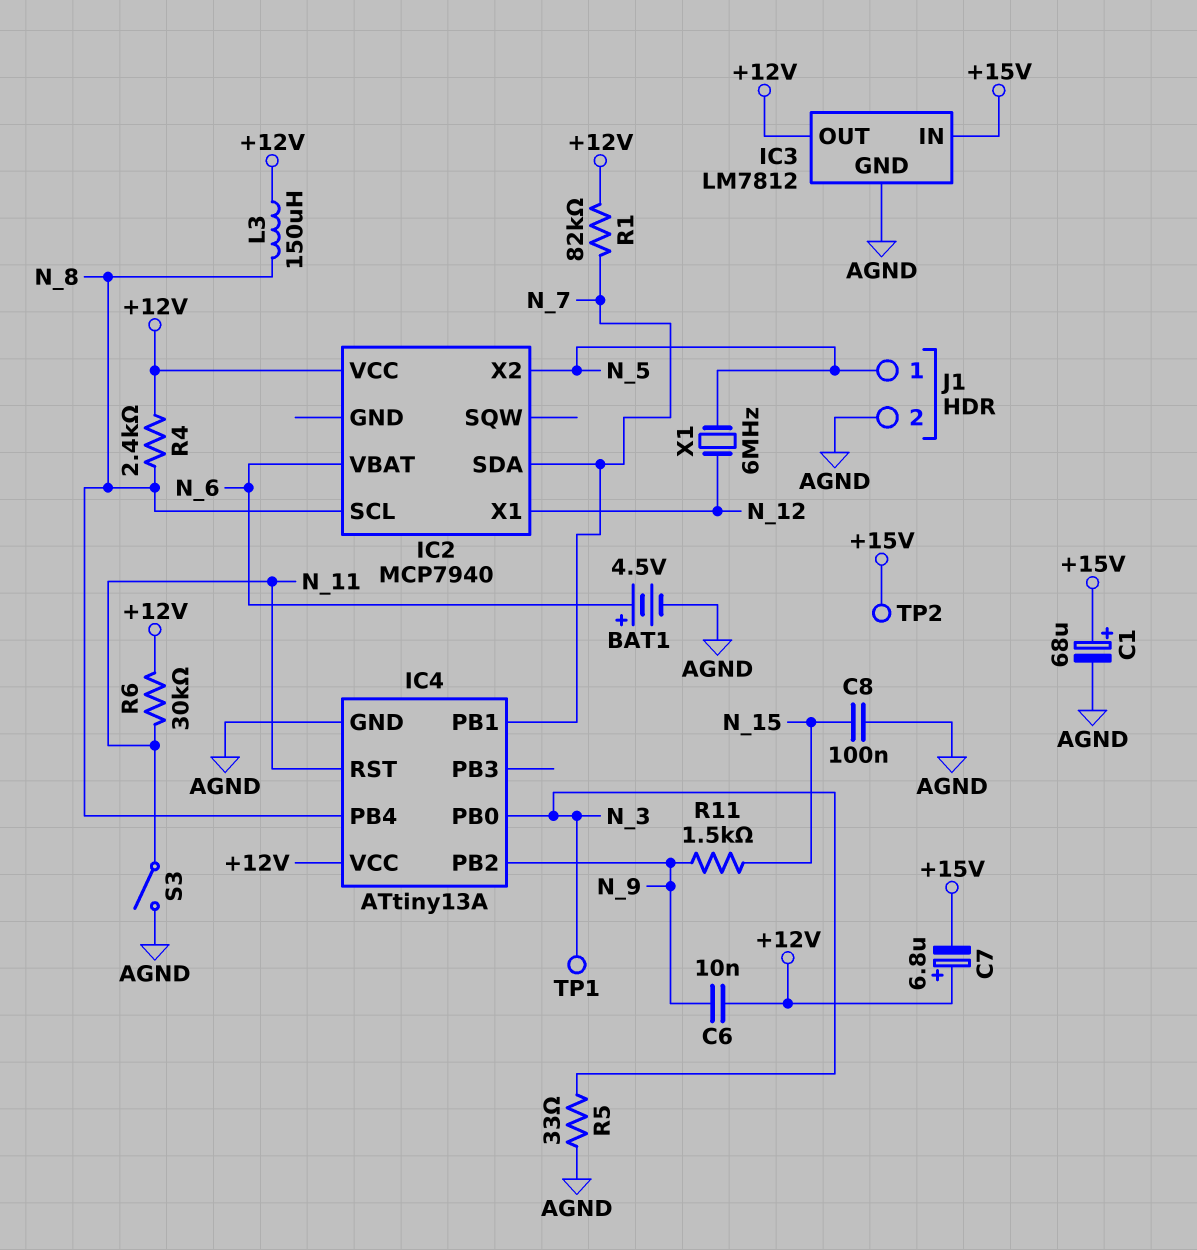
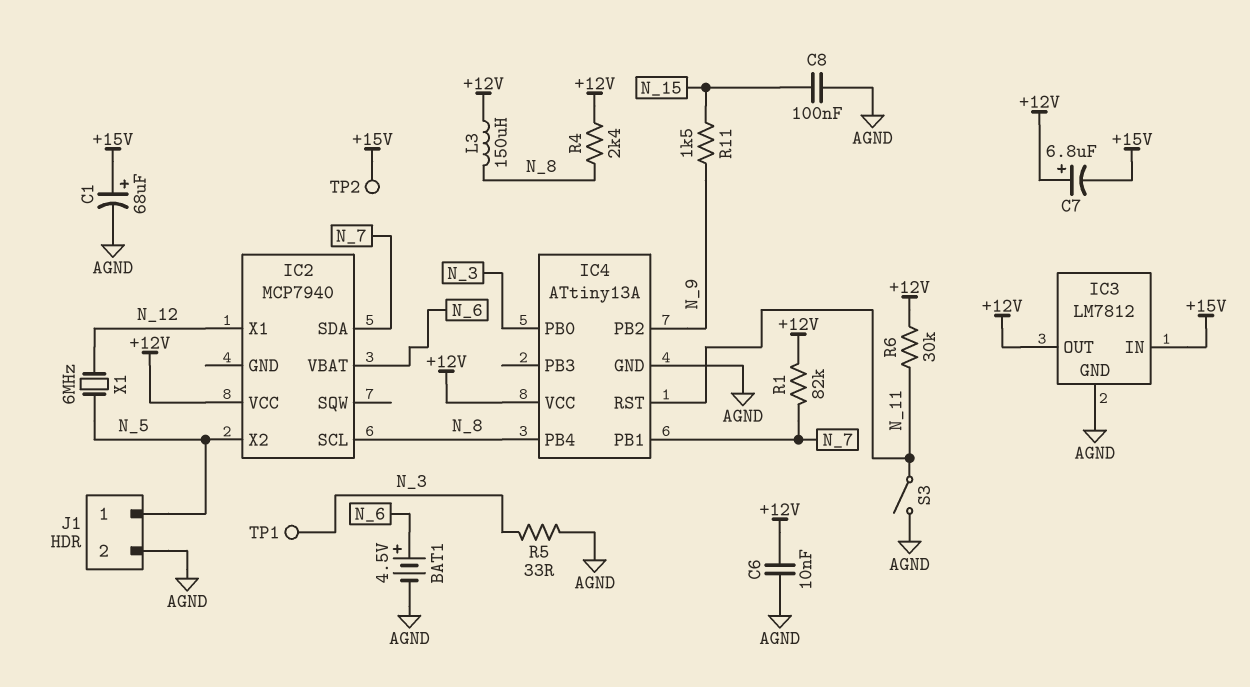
C6: 10nF (+12V, N_9) -> 10nF (+12V, AGND)

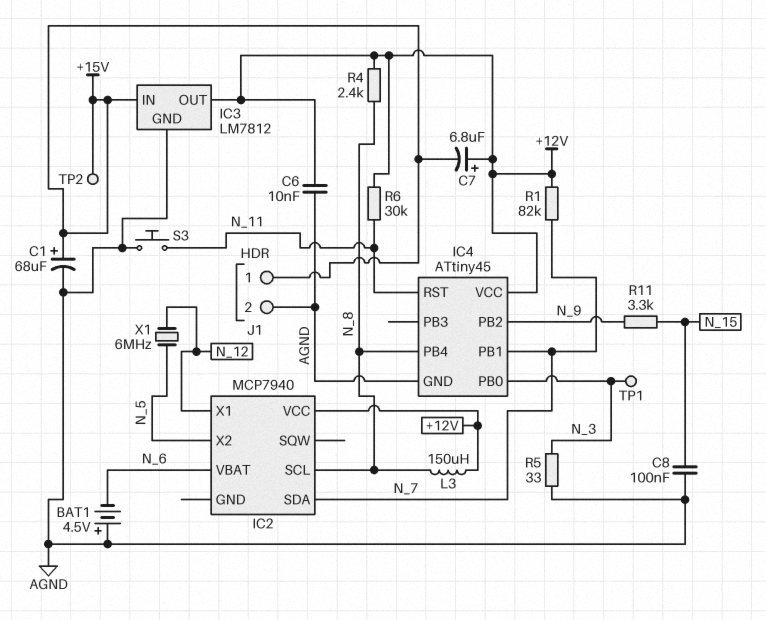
BAT1: 4.5V (plus N_6, minus AGND) -> 4.5V (plus AGND, minus N_6)
IC4: ATtiny13A -> ATtiny45
J1 pin 1: N_5 -> +15V
R11: 1.5k (N_9, N_15) -> 3.3k (N_9, N_15)
S3: switch (AGND, N_11) -> button (AGND, N_11)

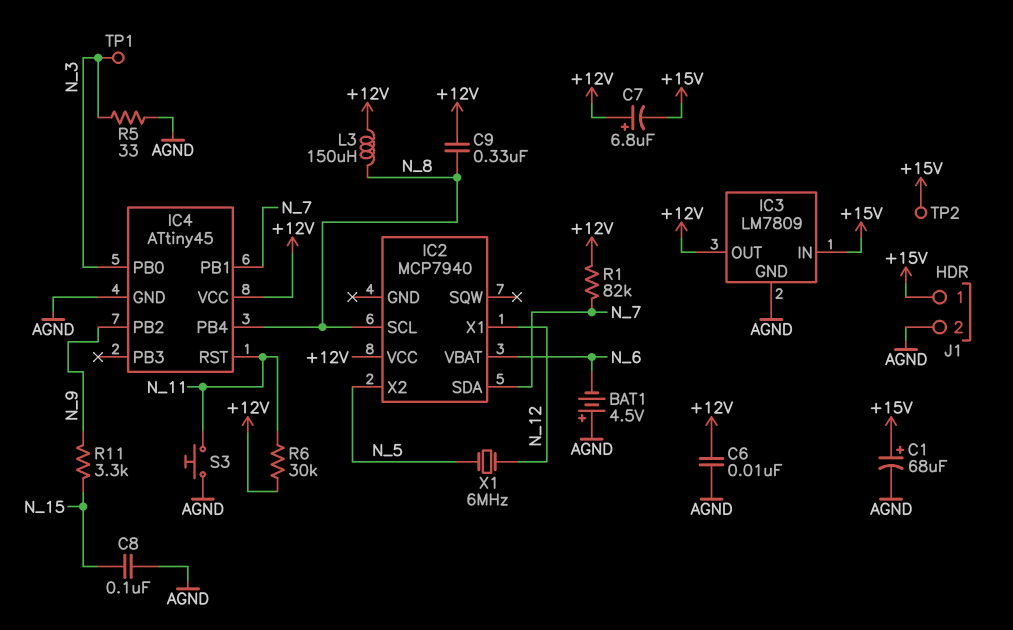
C9: none -> 330nF (+12V, N_8)
IC3: LM7812 -> LM7809
R4: 2.4k (+12V, N_8) -> none

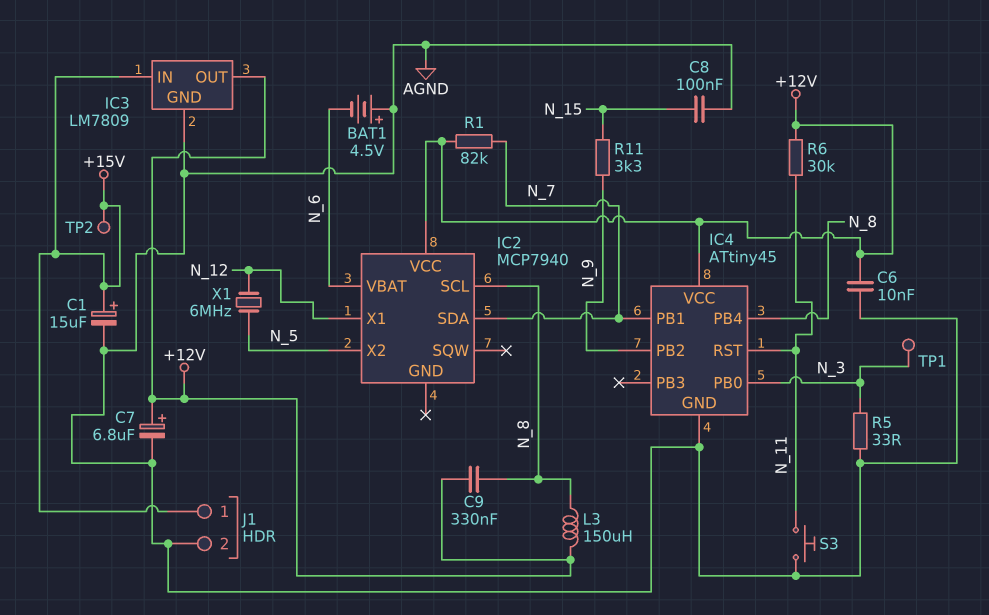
C1: 68uF (plus +15V, minus AGND) -> 15uF (plus +15V, minus AGND)
C7: 6.8uF (plus +12V, minus +15V) -> 6.8uF (plus +12V, minus AGND)

